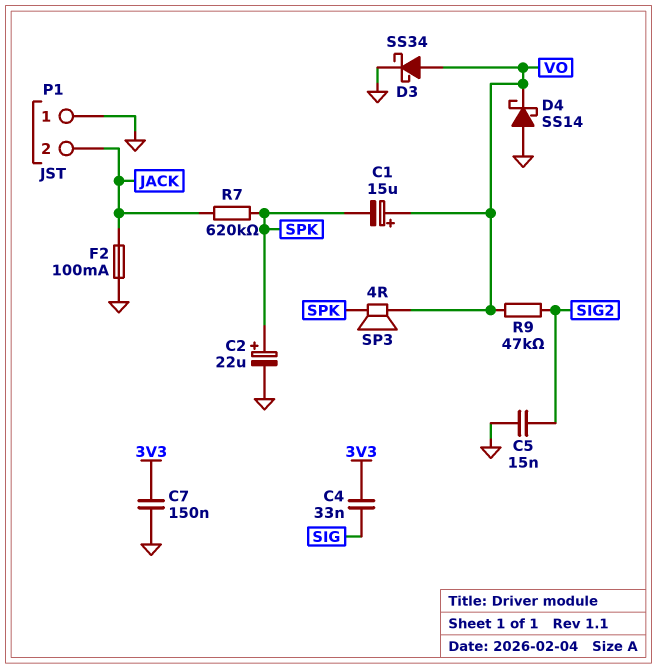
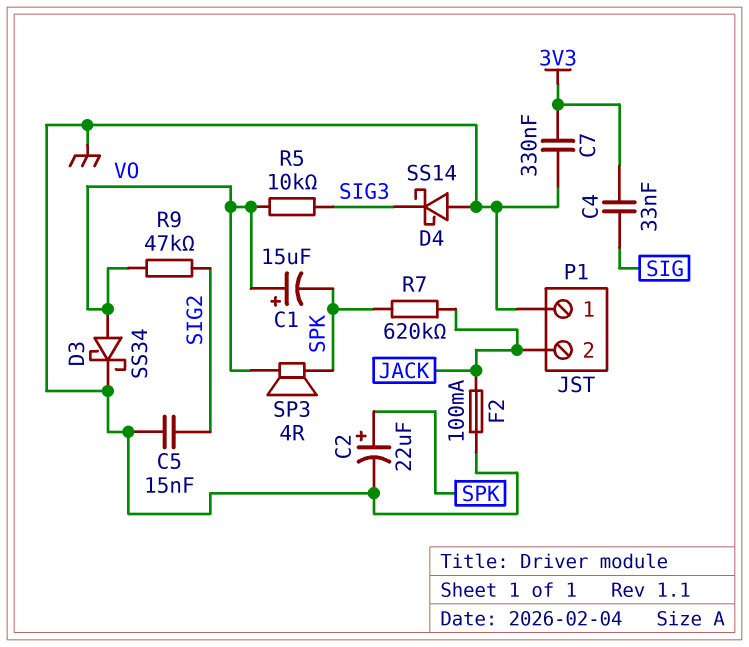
C7: 150nF (3V3, GND) -> 330nF (3V3, GND)
D4: schottky SS14 (A GND, K VO) -> schottky SS14 (A GND, K SIG3)
R5: none -> 10k (SIG3, VO)

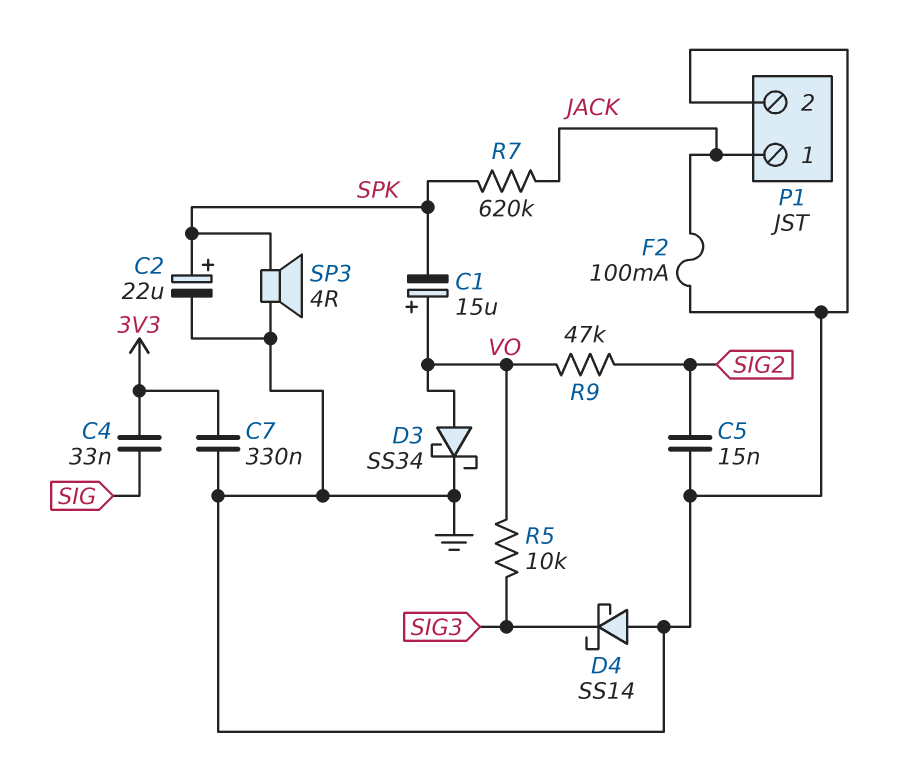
P1 pin 1: GND -> JACK
P1 pin 2: JACK -> GND
SP3: speaker 4R (SPK, VO) -> speaker 4R (GND, SPK)

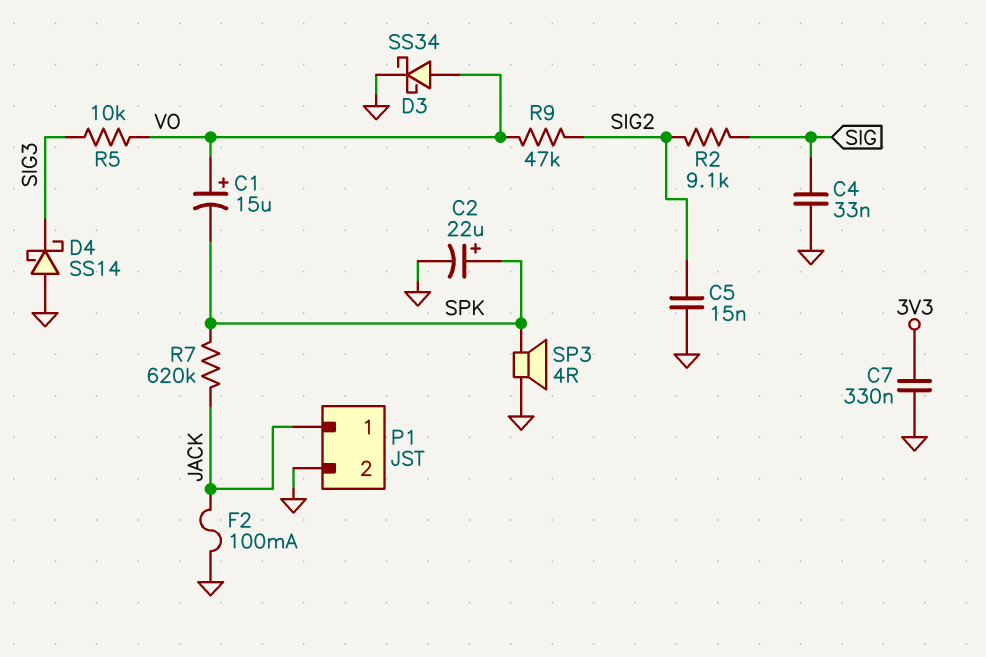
C4: 33nF (3V3, SIG) -> 33nF (GND, SIG)
R2: none -> 9.1k (SIG, SIG2)

